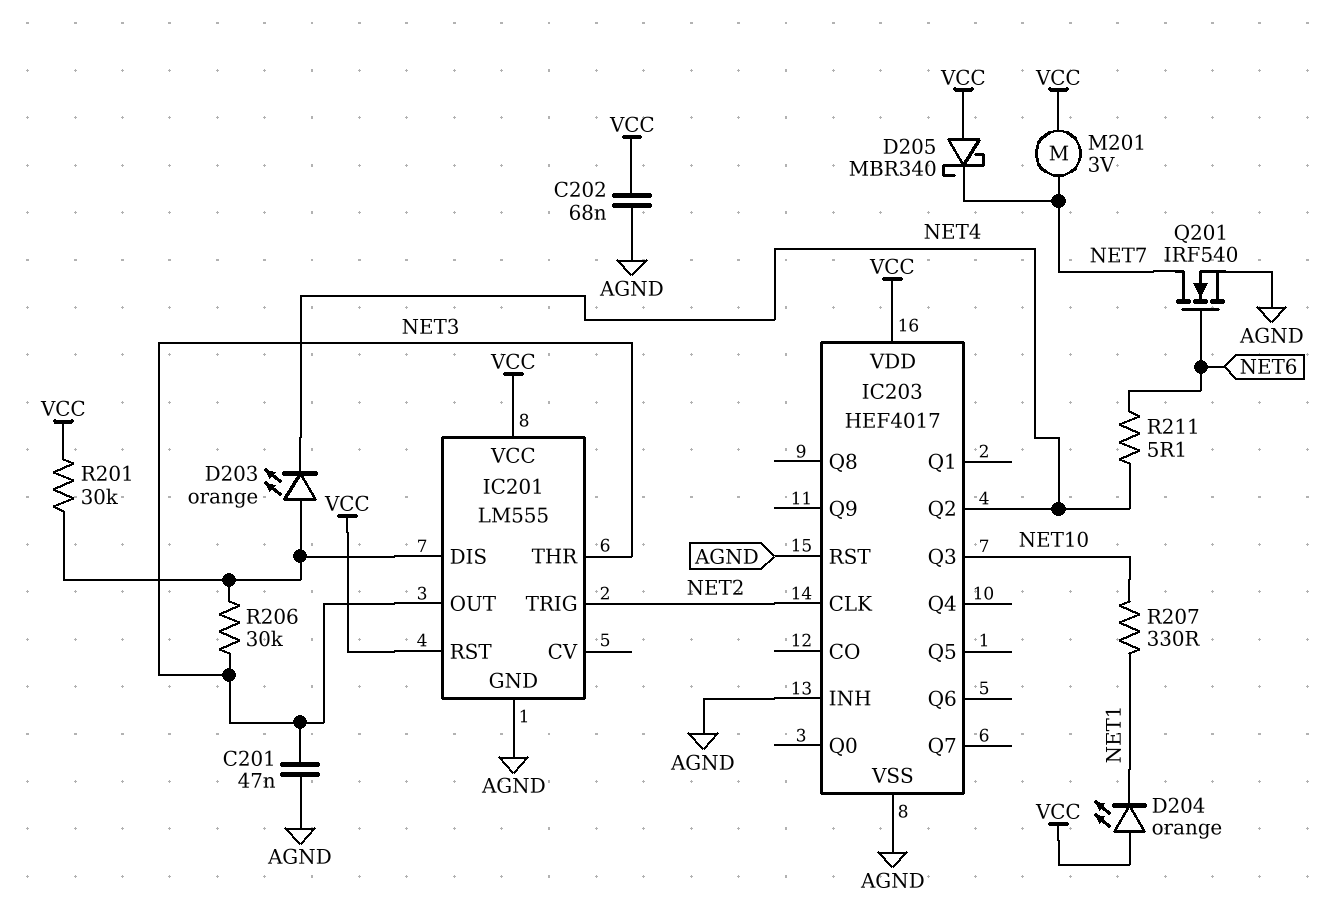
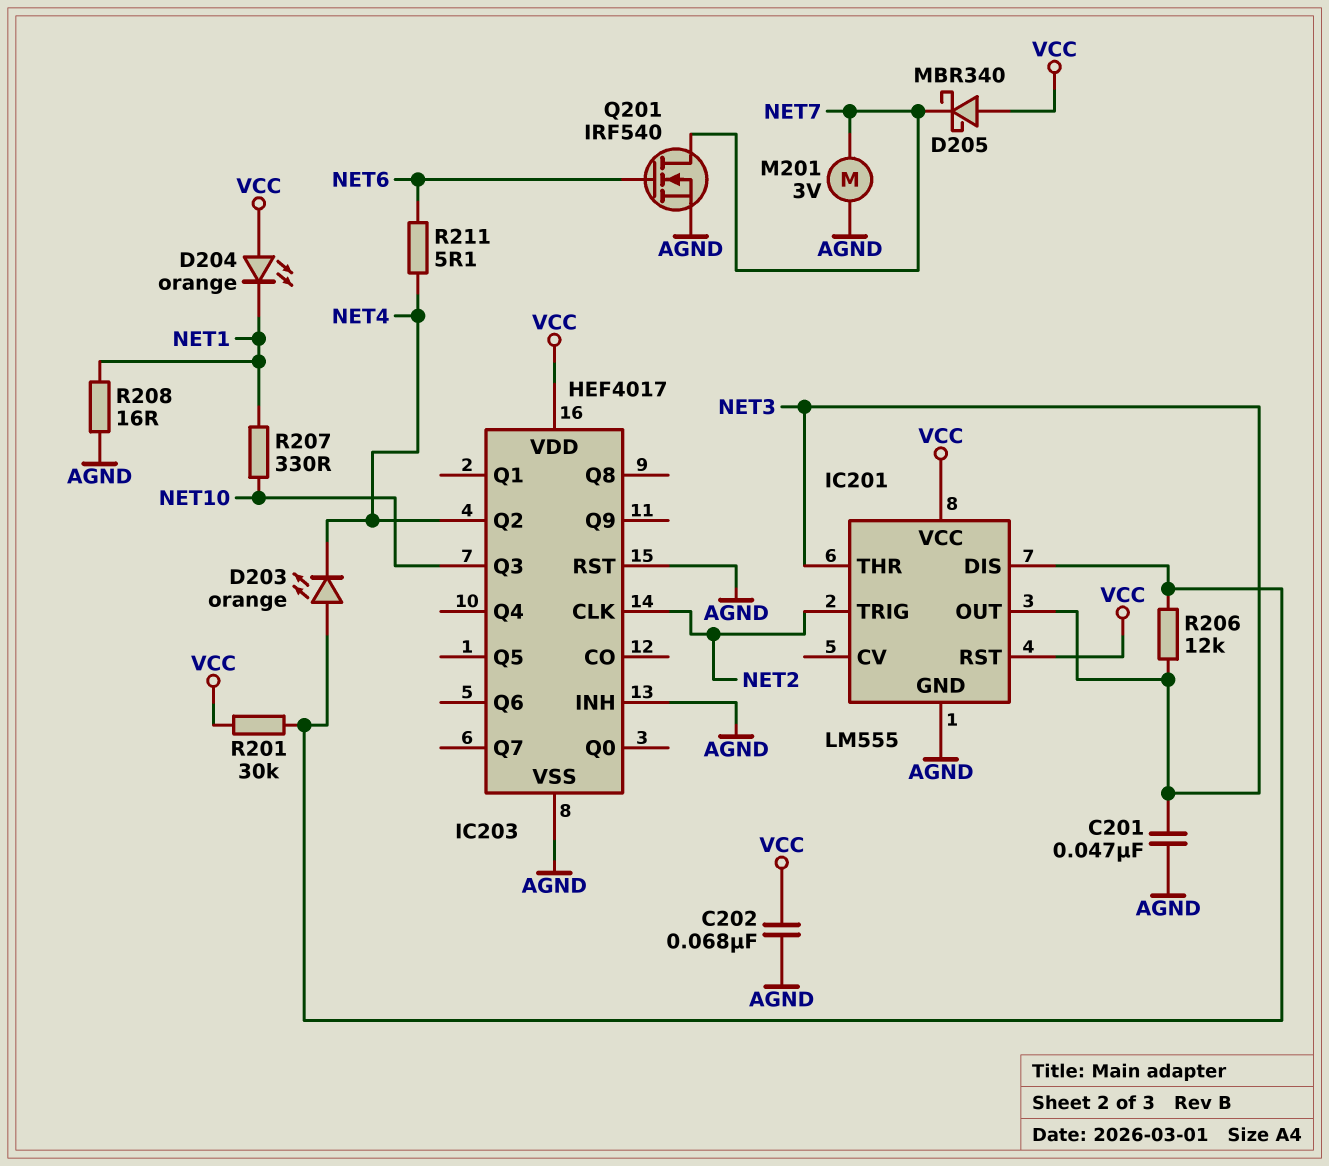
M201: motor 3V (NET7, VCC) -> motor 3V (AGND, NET7)
R206: 30k (IC201/DIS, NET3) -> 12k (IC201/DIS, NET3)
R208: none -> 16 (AGND, NET1)

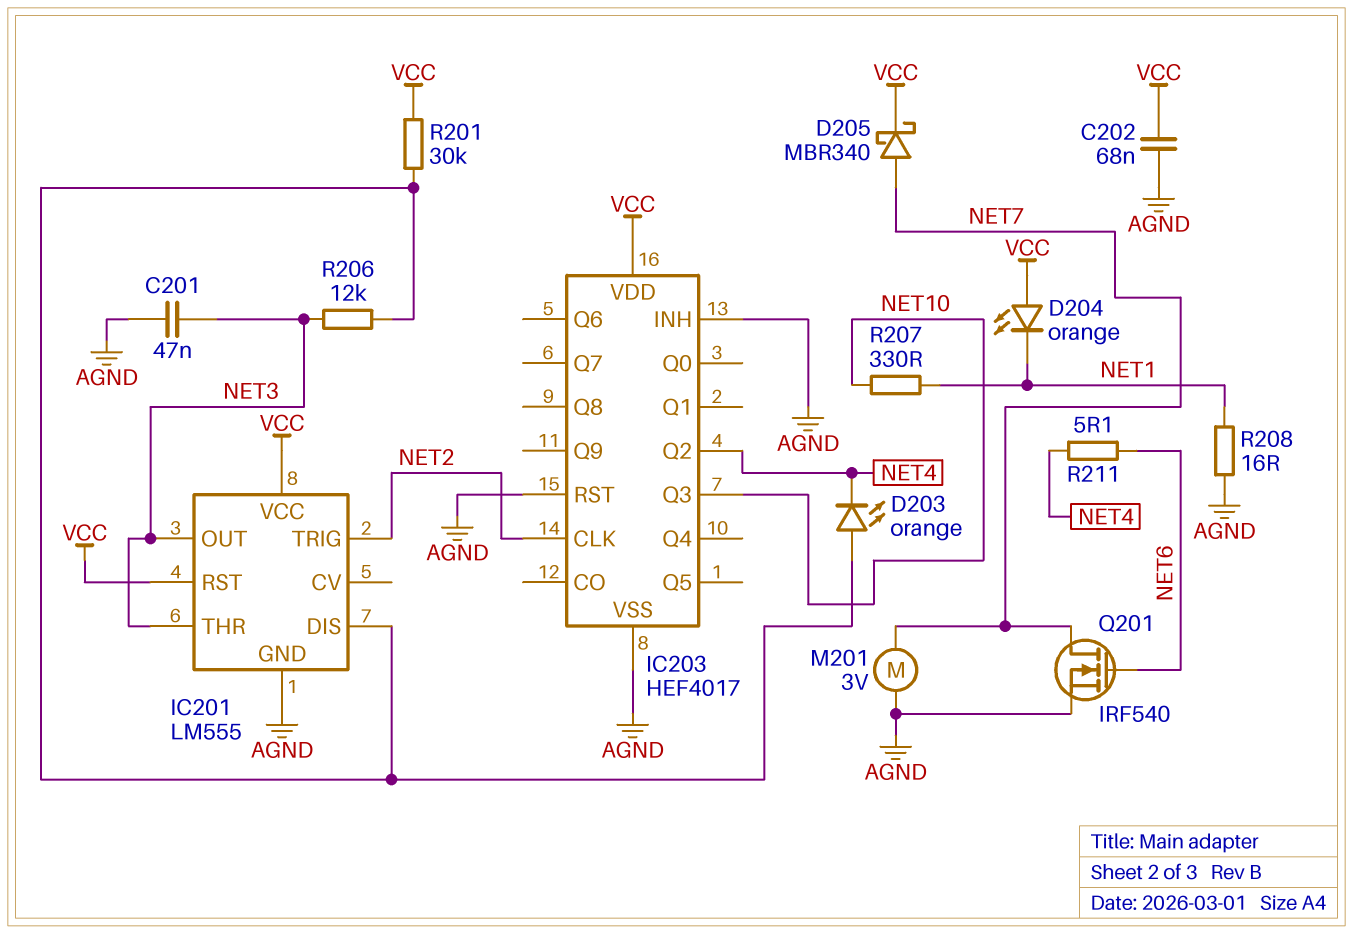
D205: schottky MBR340 (A VCC, K NET7) -> schottky MBR340 (A NET7, K VCC)

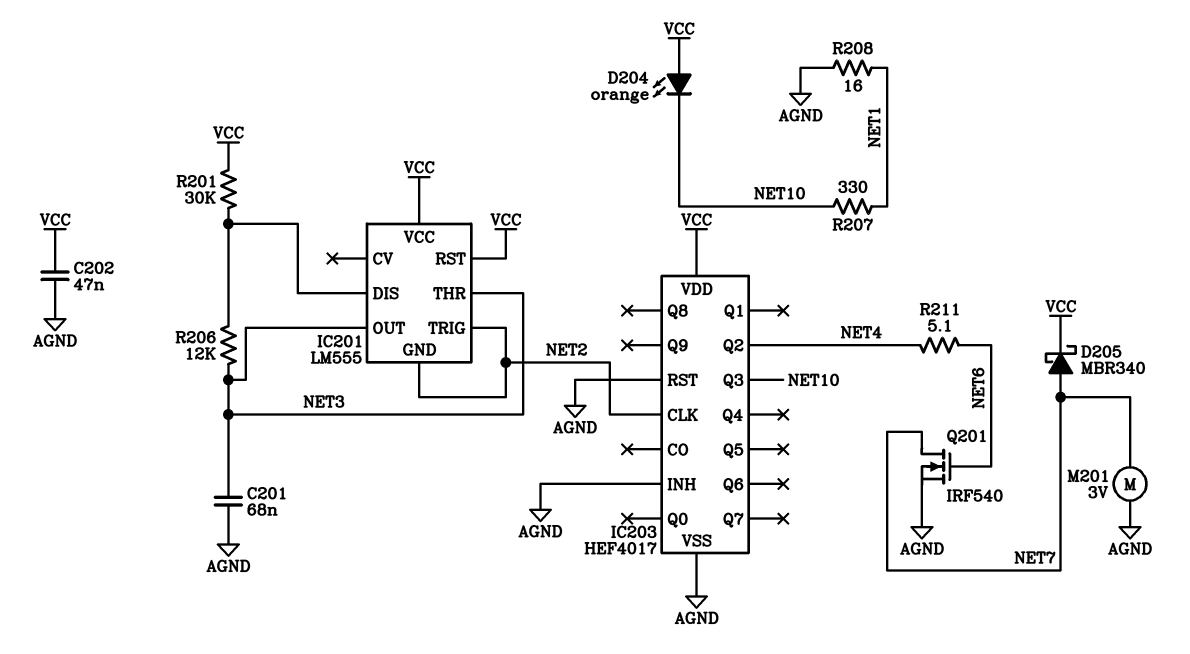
C201: 47nF (AGND, NET3) -> 68nF (AGND, NET3)
C202: 68nF (AGND, VCC) -> 47nF (AGND, VCC)
D203: LED orange (A IC201/DIS, K NET4) -> none
D204: LED orange (A VCC, K NET1) -> LED orange (A VCC, K NET10)
IC201 pin GND: AGND -> NET2

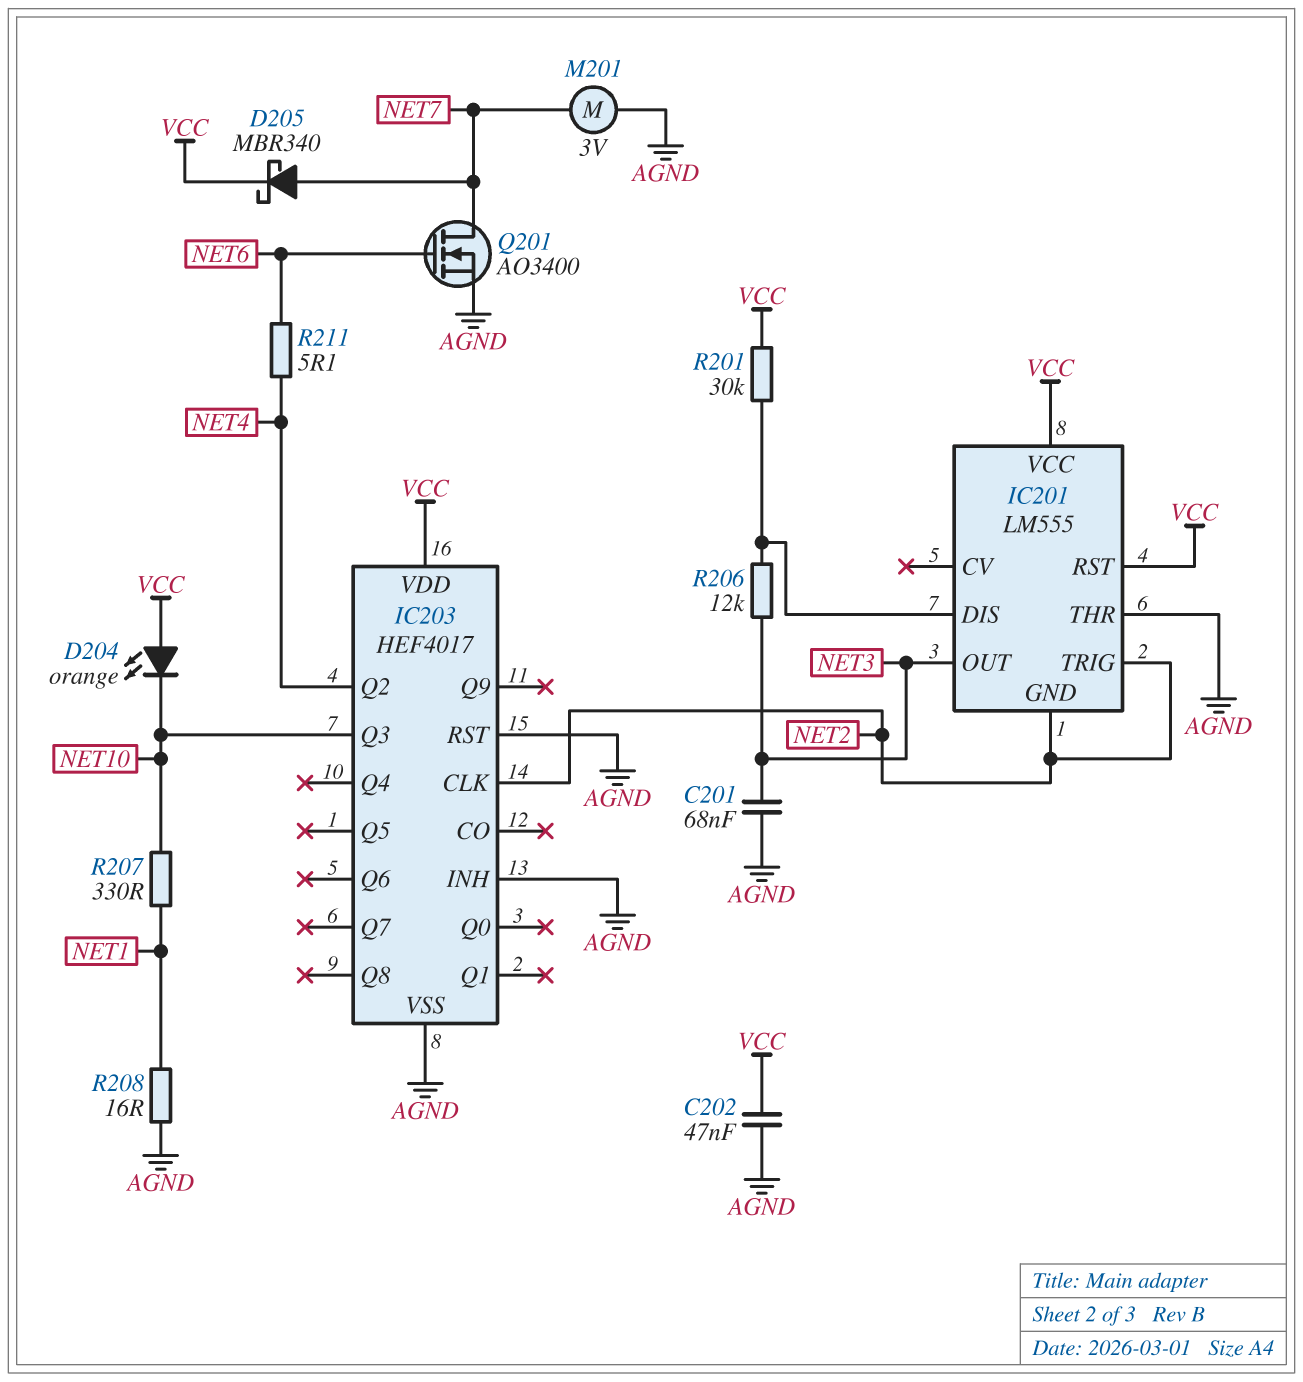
IC201 pin THR: NET3 -> AGND
Q201: NMOS IRF540 (G NET6, D NET7, S AGND) -> NMOS AO3400 (G NET6, D NET7, S AGND)

